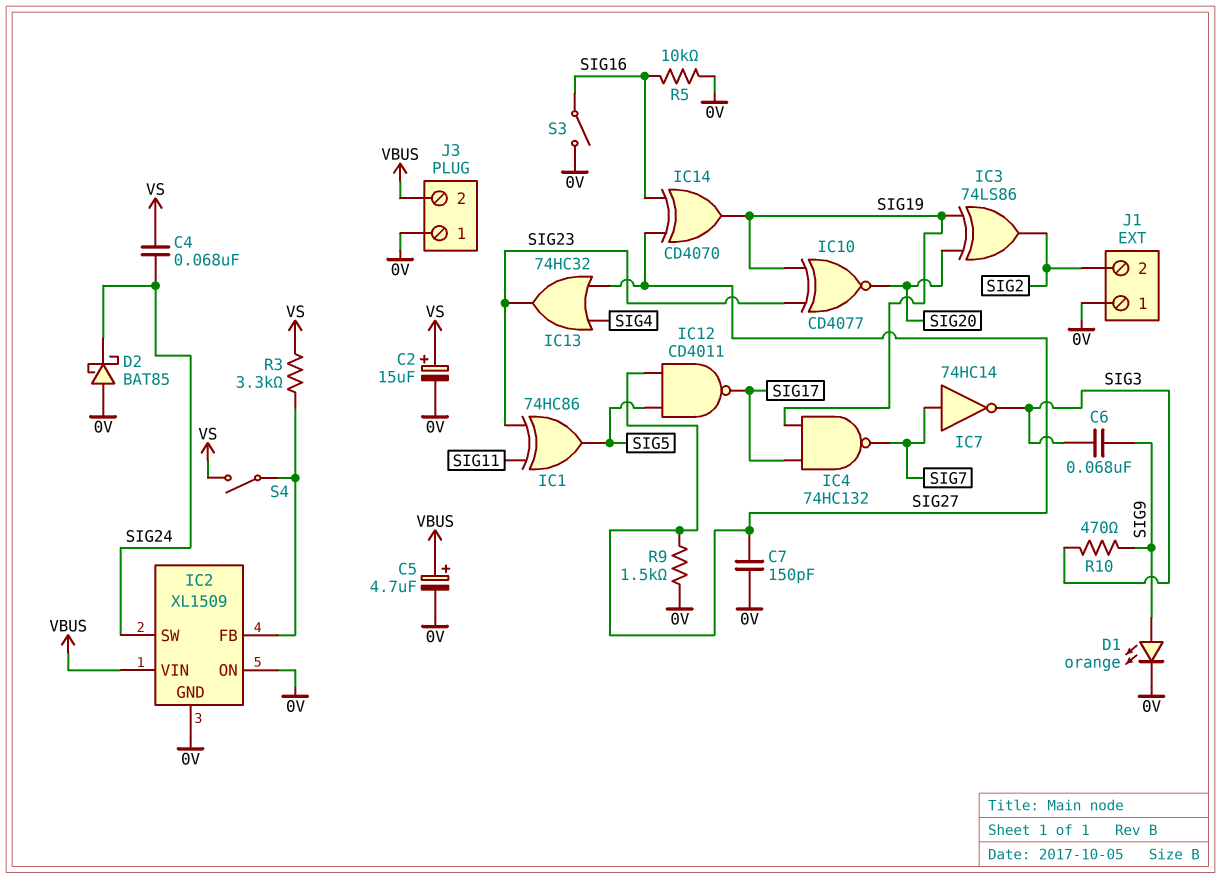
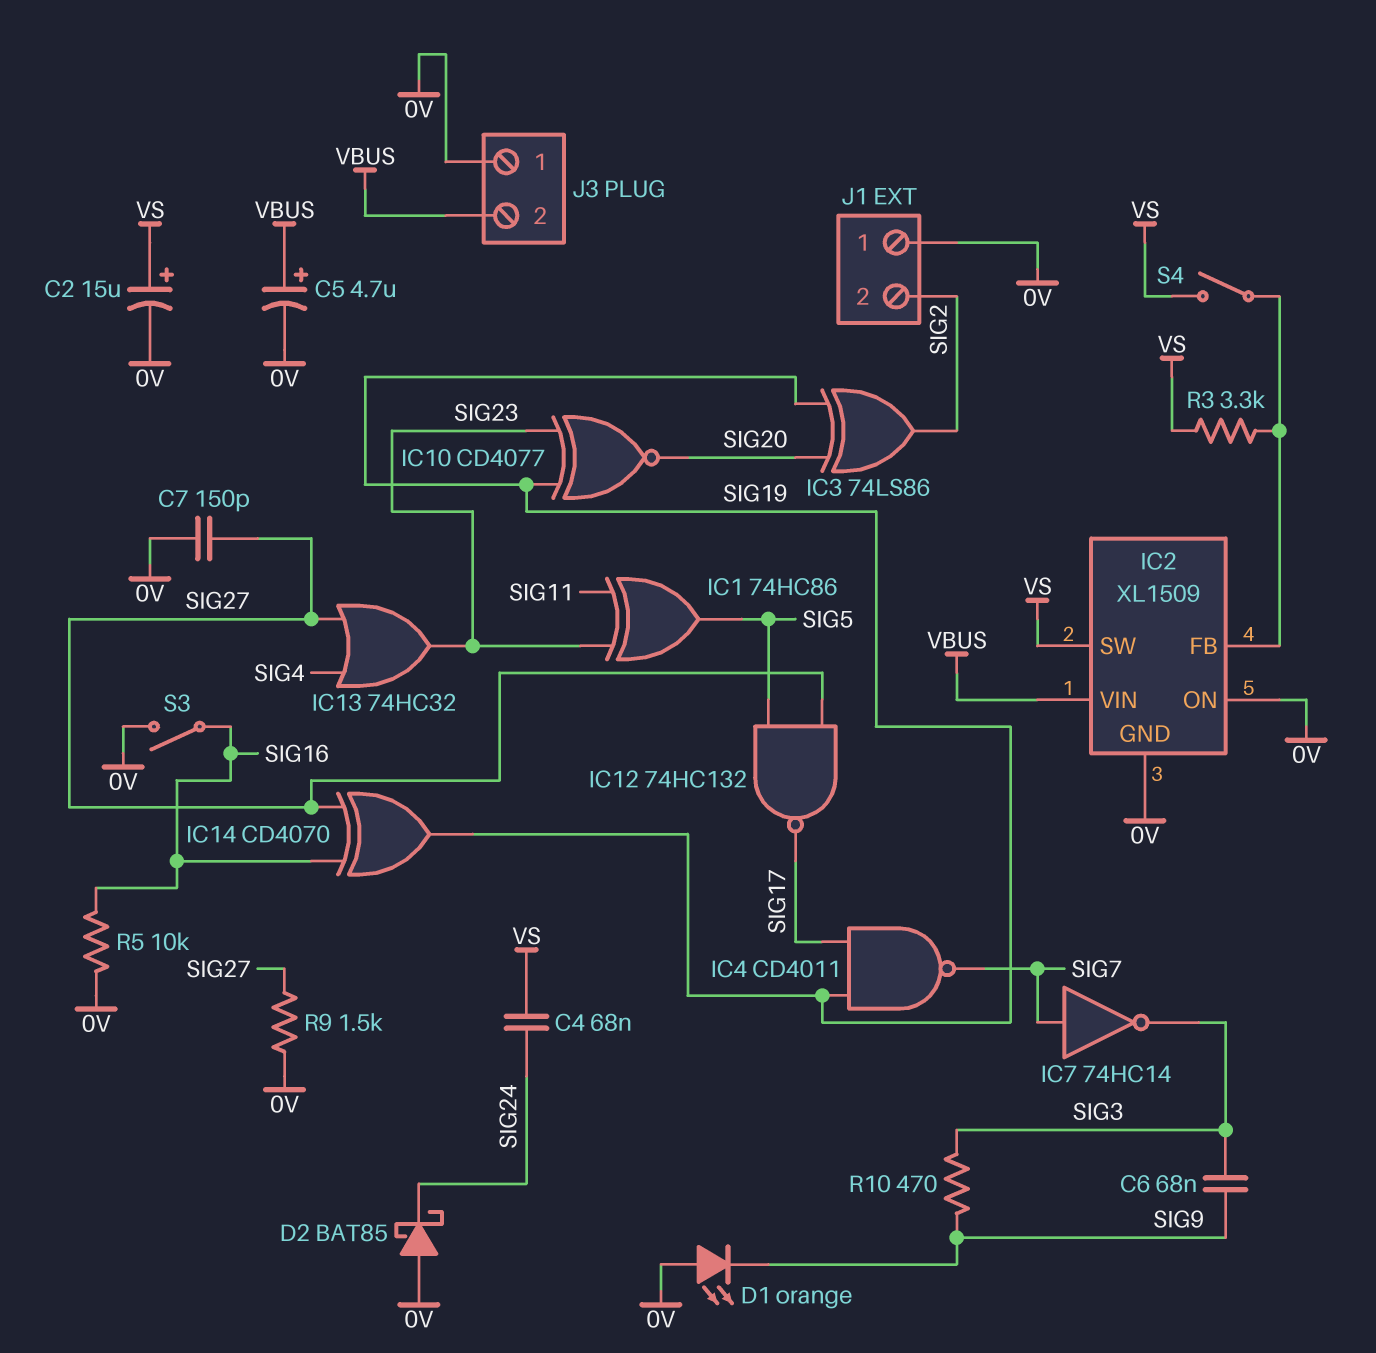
D1: LED orange (A SIG9, K 0V) -> LED orange (A 0V, K SIG9)
IC2 pin SW: SIG24 -> VS
IC4: NAND 74HC132 (in SIG17, in SIG19, out SIG7) -> NAND CD4011 (in SIG17, in SIG19, out SIG7)
IC12: NAND CD4011 (in SIG5, in SIG27, out SIG17) -> NAND 74HC132 (in SIG5, in SIG27, out SIG17)

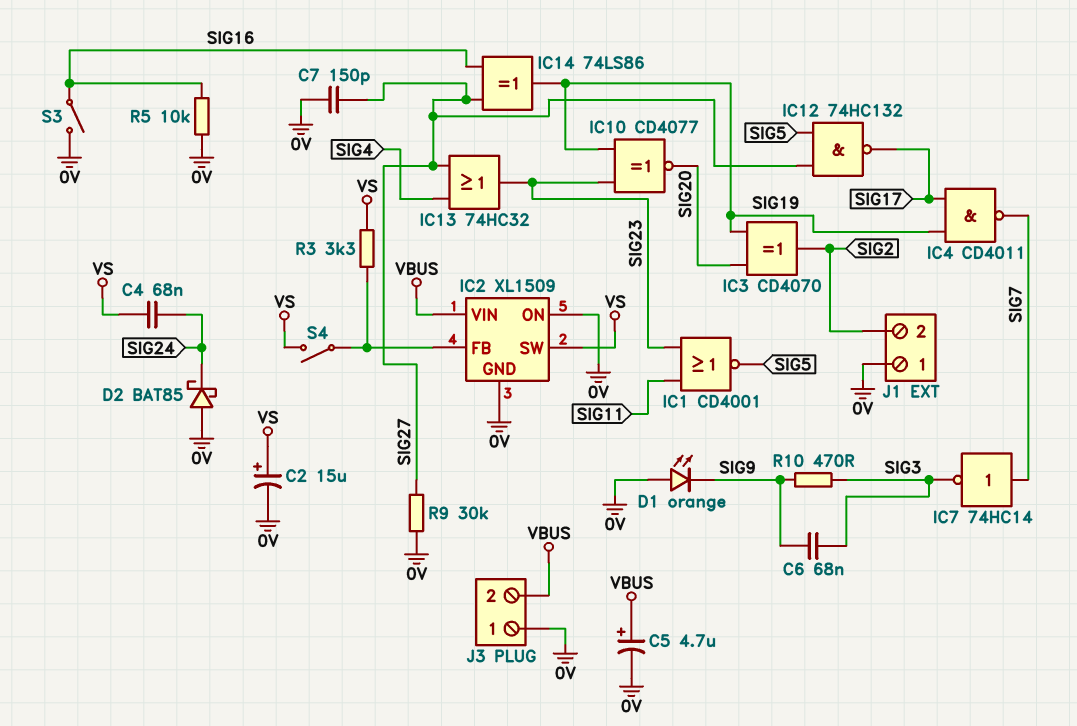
IC1: XOR 74HC86 (in SIG11, in SIG23, out SIG5) -> NOR CD4001 (in SIG11, in SIG23, out SIG5)
IC3: XOR 74LS86 (in SIG19, in SIG20, out SIG2) -> XOR CD4070 (in SIG19, in SIG20, out SIG2)
IC14: XOR CD4070 (in SIG16, in SIG27, out SIG19) -> XOR 74LS86 (in SIG16, in SIG27, out SIG19)
R9: 1.5k (0V, SIG27) -> 30k (0V, SIG27)

